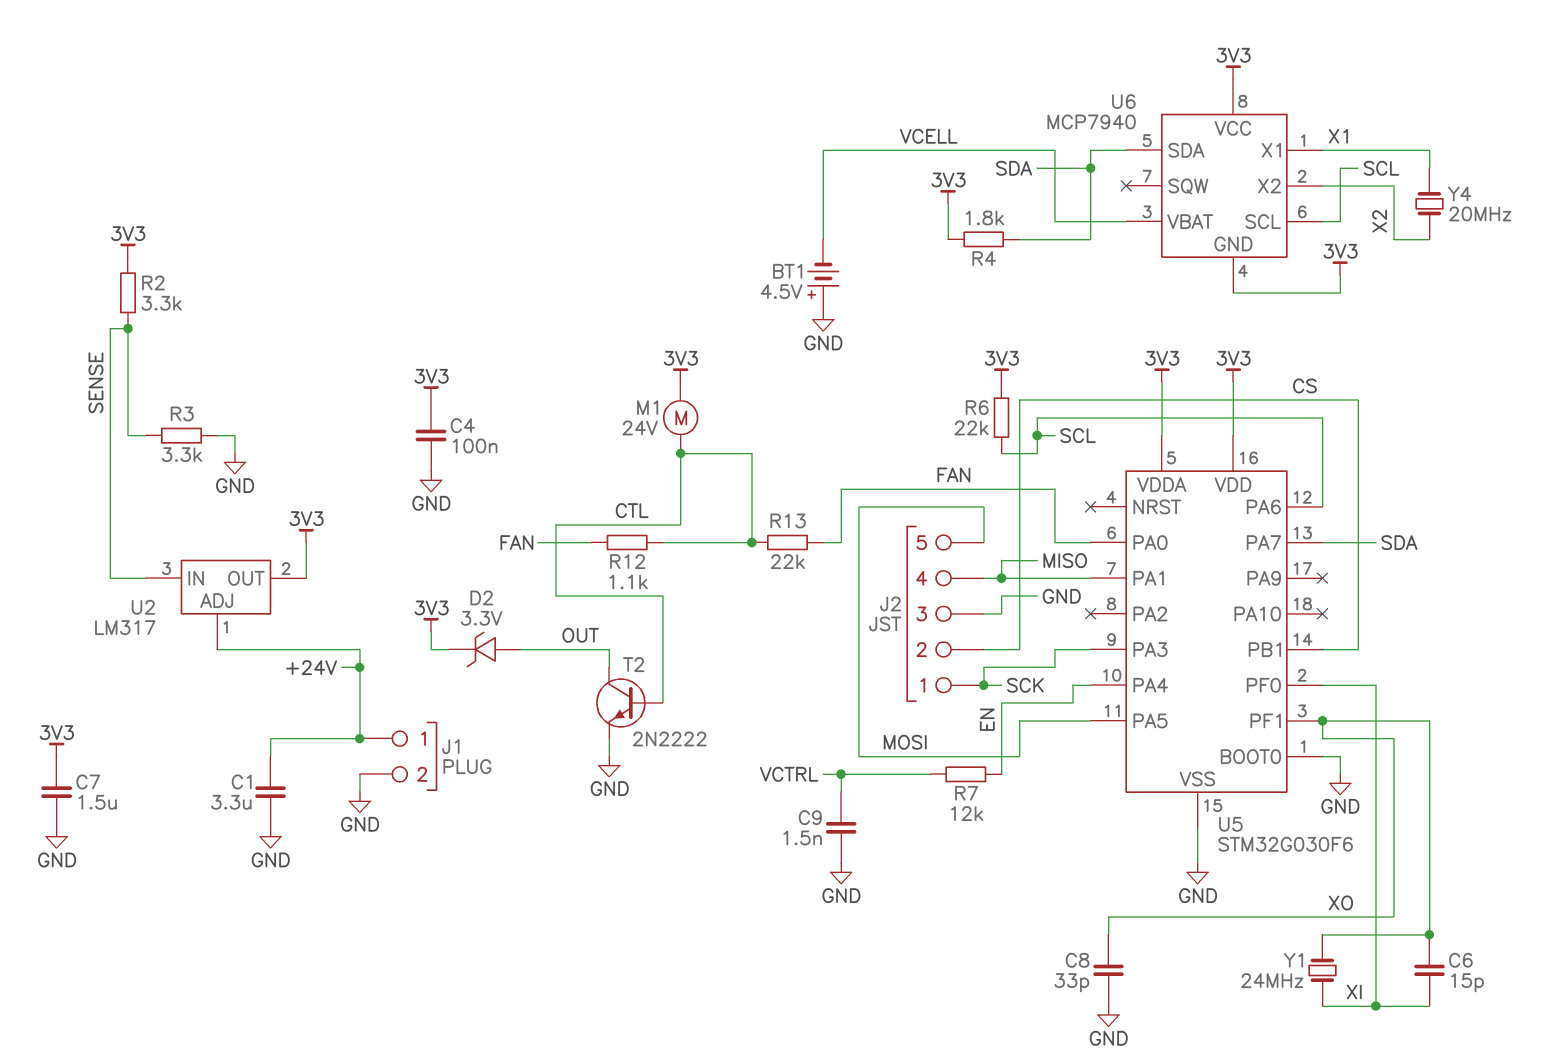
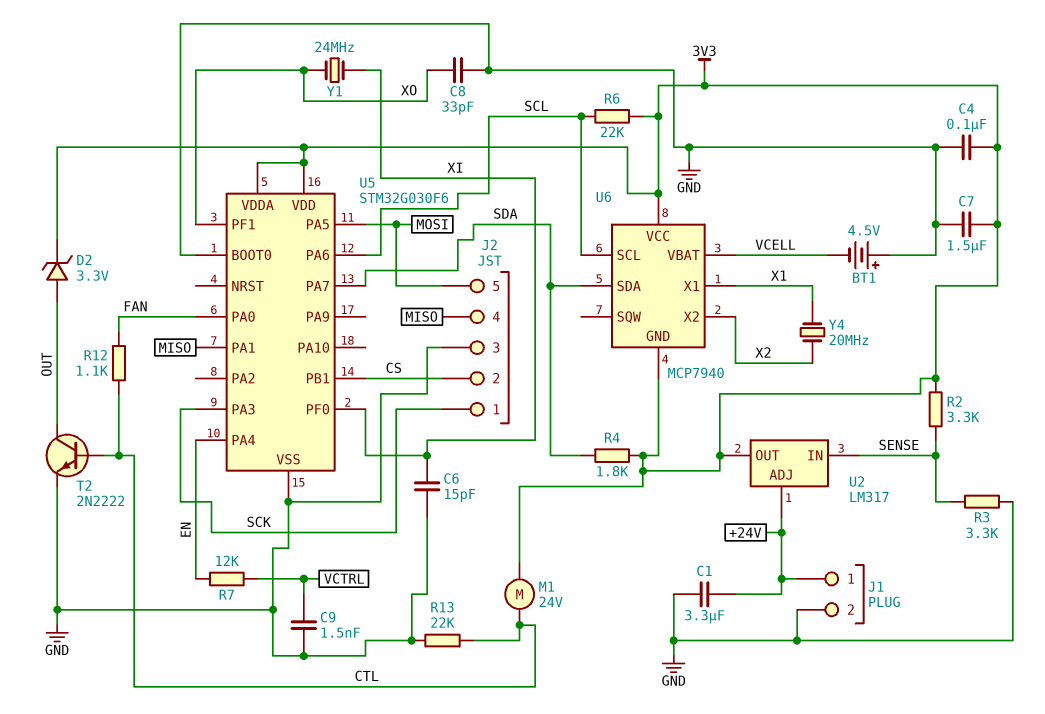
C6: 15pF (XI, XO) -> 15pF (GND, XI)
R13: 22k (CTL, FAN) -> 22k (CTL, GND)

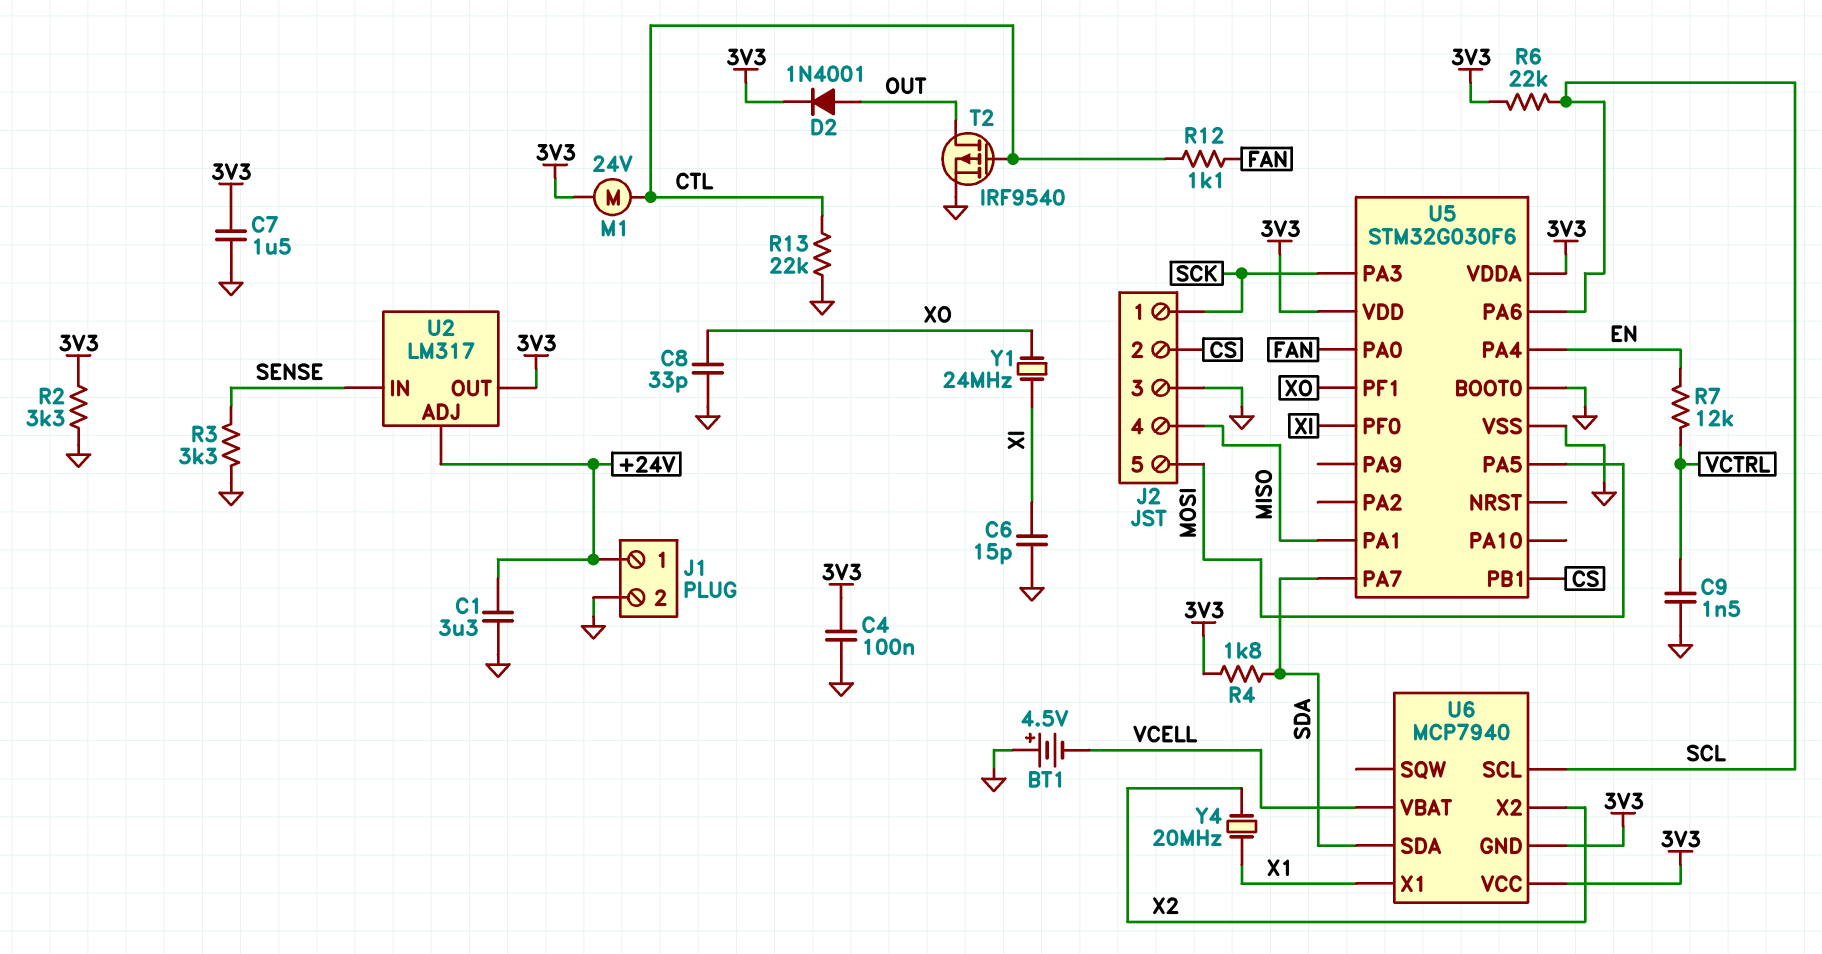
D2: zener 3.3V (A OUT, K 3V3) -> diode 1N4001 (A OUT, K 3V3)
R2: 3.3k (3V3, SENSE) -> 3.3k (3V3, GND)
T2: NPN 2N2222 (B CTL, C OUT, E GND) -> PMOS IRF9540 (G CTL, D OUT, S GND)

